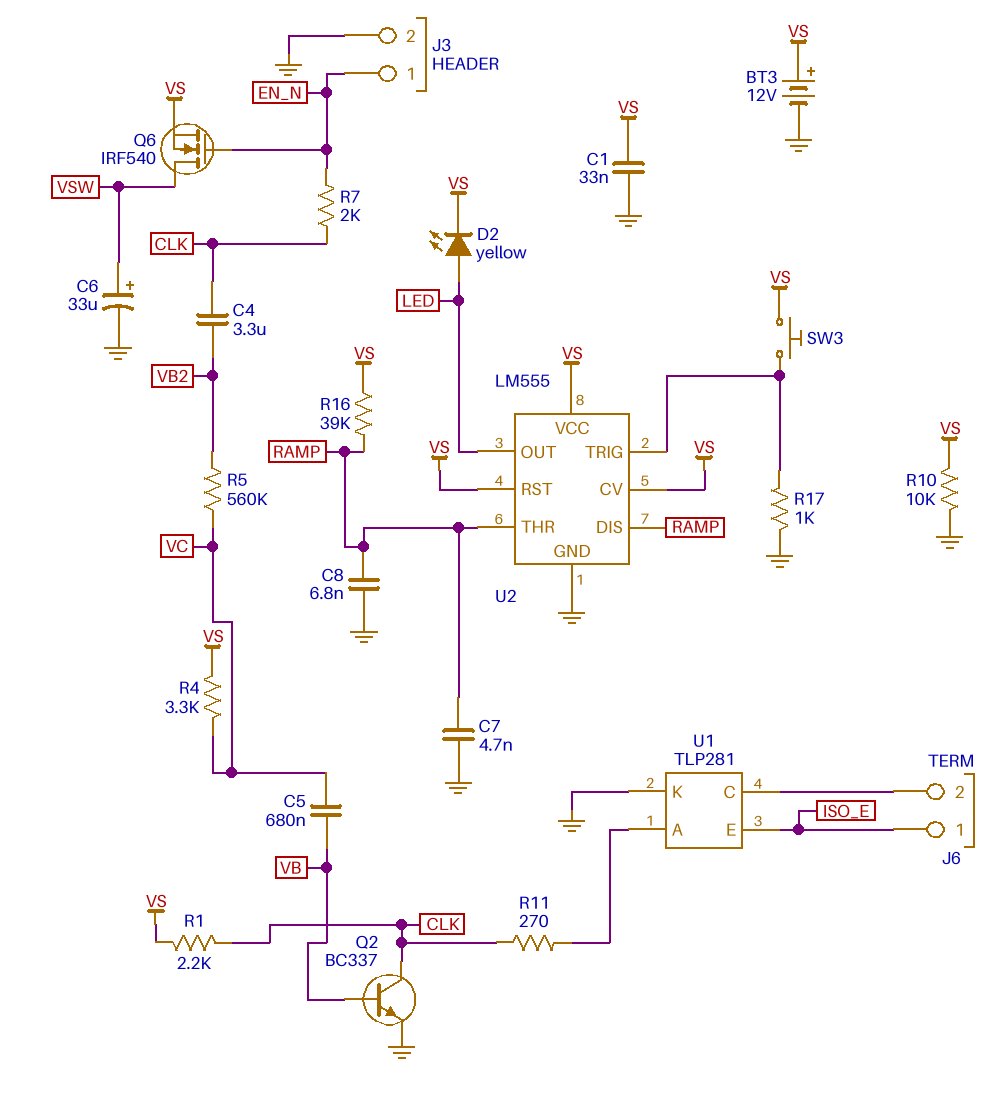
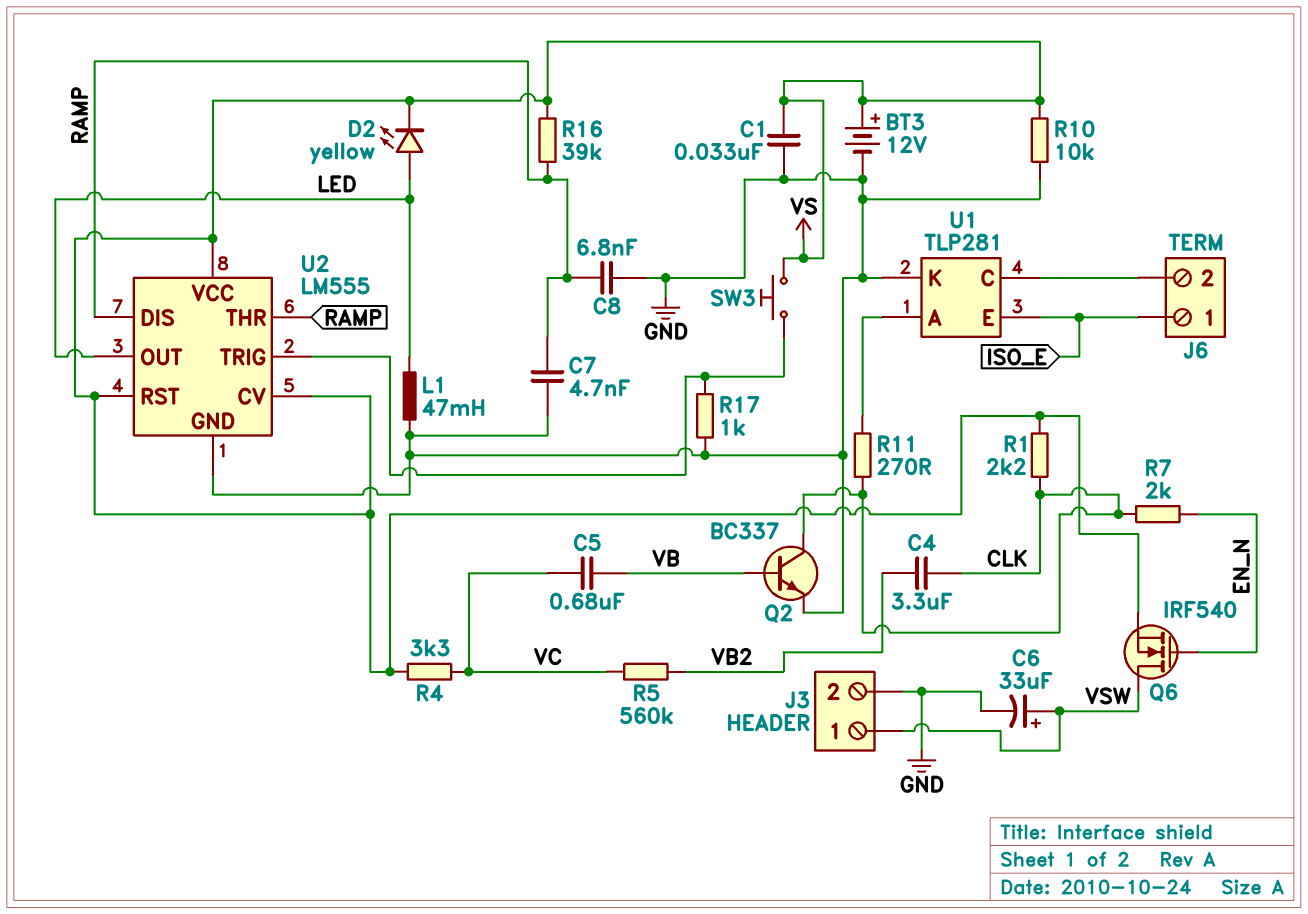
J3 pin 1: EN_N -> VSW
L1: none -> 47mH (GND, LED)

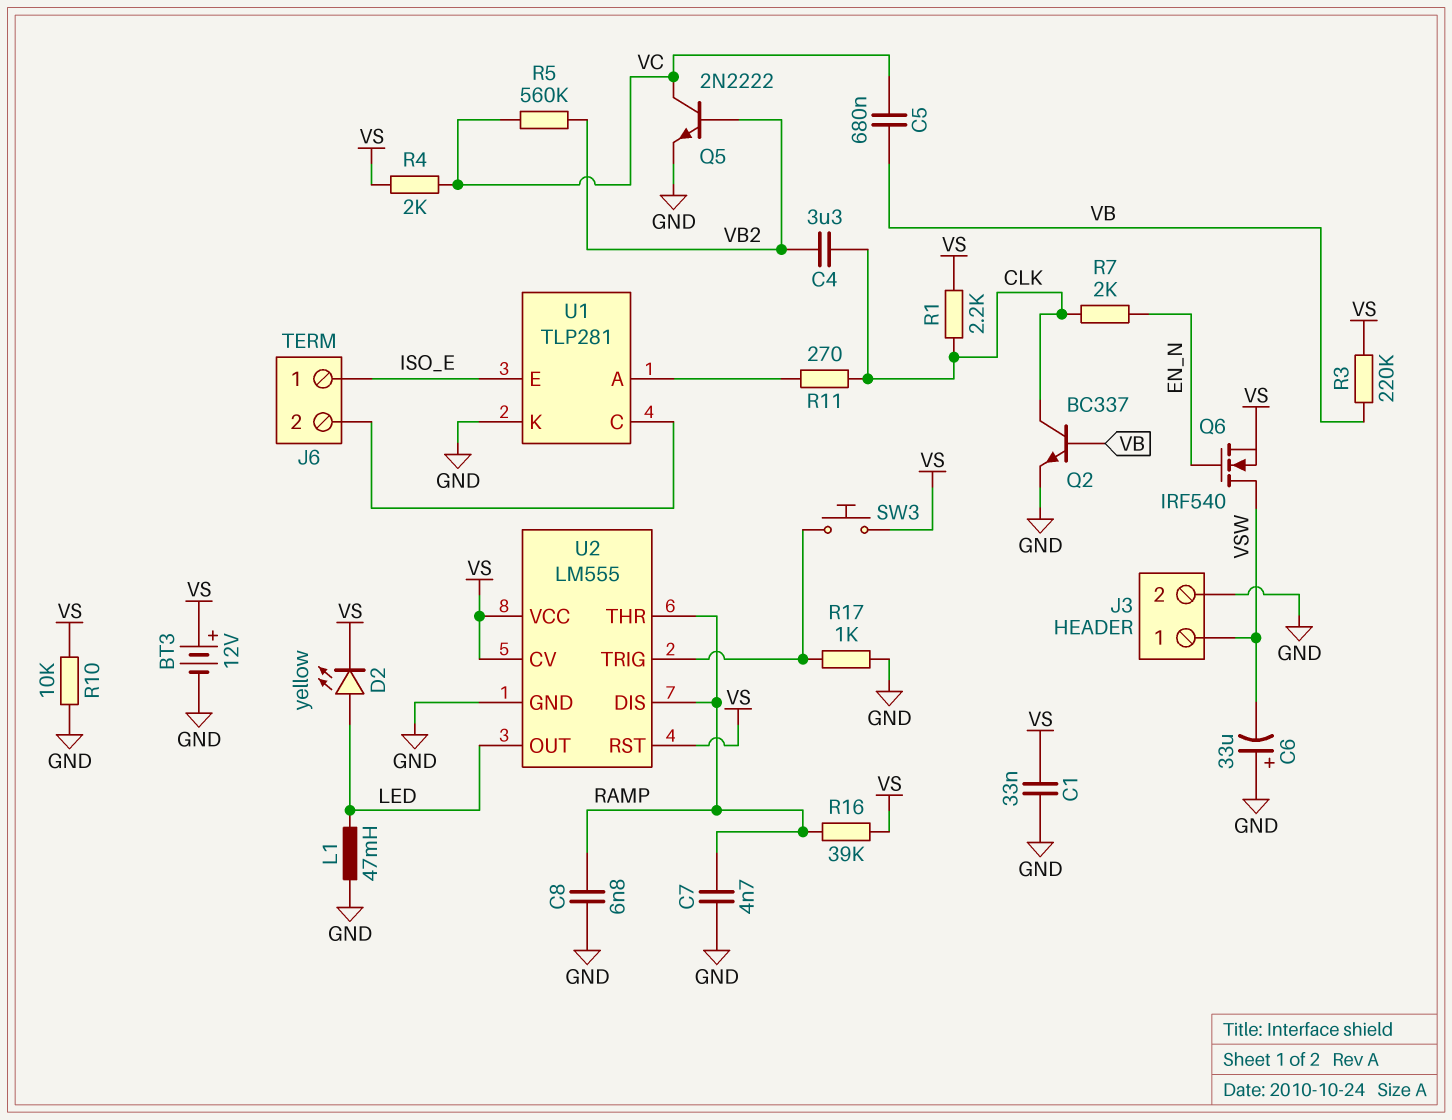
C6: 33uF (plus VSW, minus GND) -> 33uF (plus GND, minus VSW)
Q5: none -> NPN 2N2222 (B VB2, C VC, E GND)
R3: none -> 220k (VB, VS)
R4: 3.3k (VC, VS) -> 2k (VC, VS)

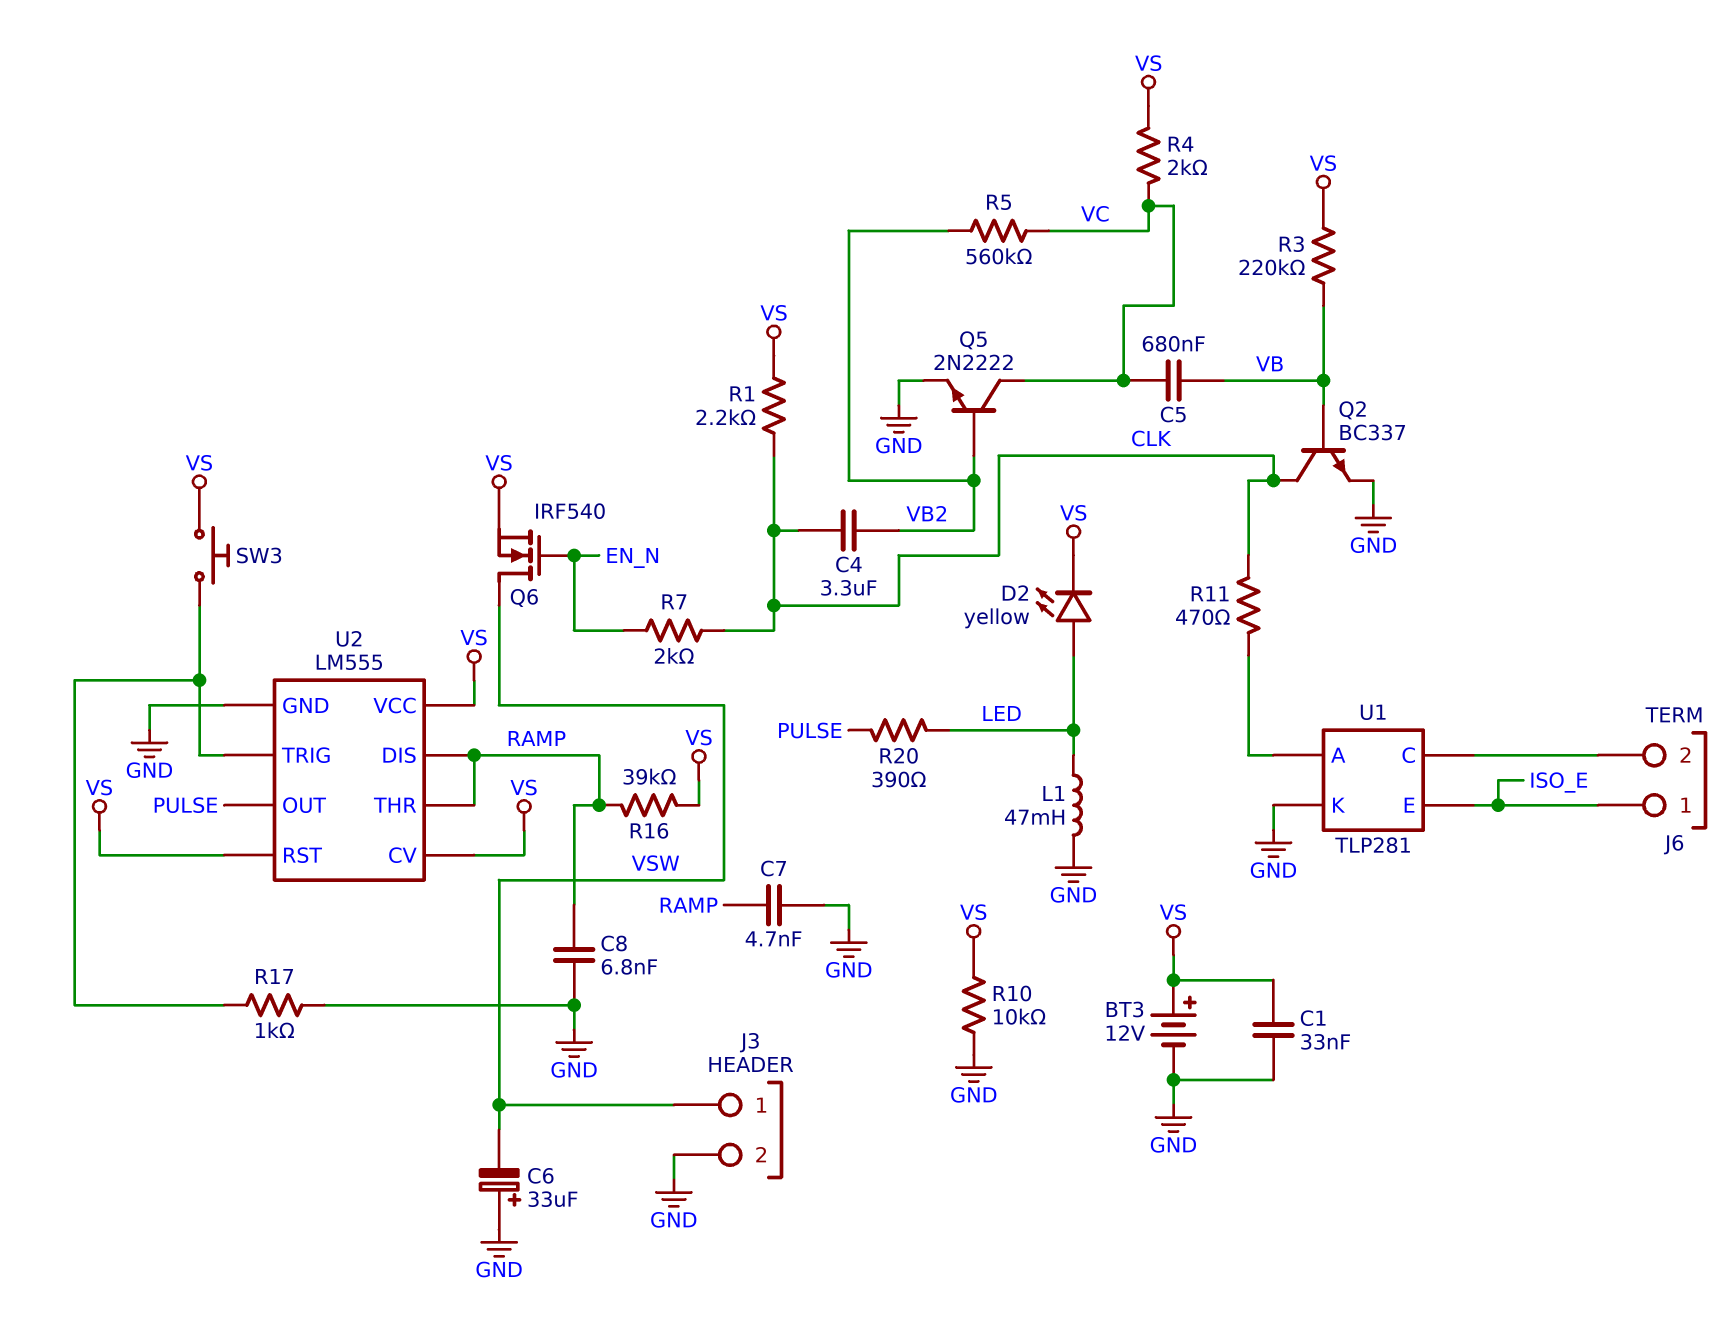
R11: 270 (CLK, U1/A) -> 470 (CLK, U1/A)
R20: none -> 390 (LED, PULSE)
U2 pin OUT: LED -> PULSE

